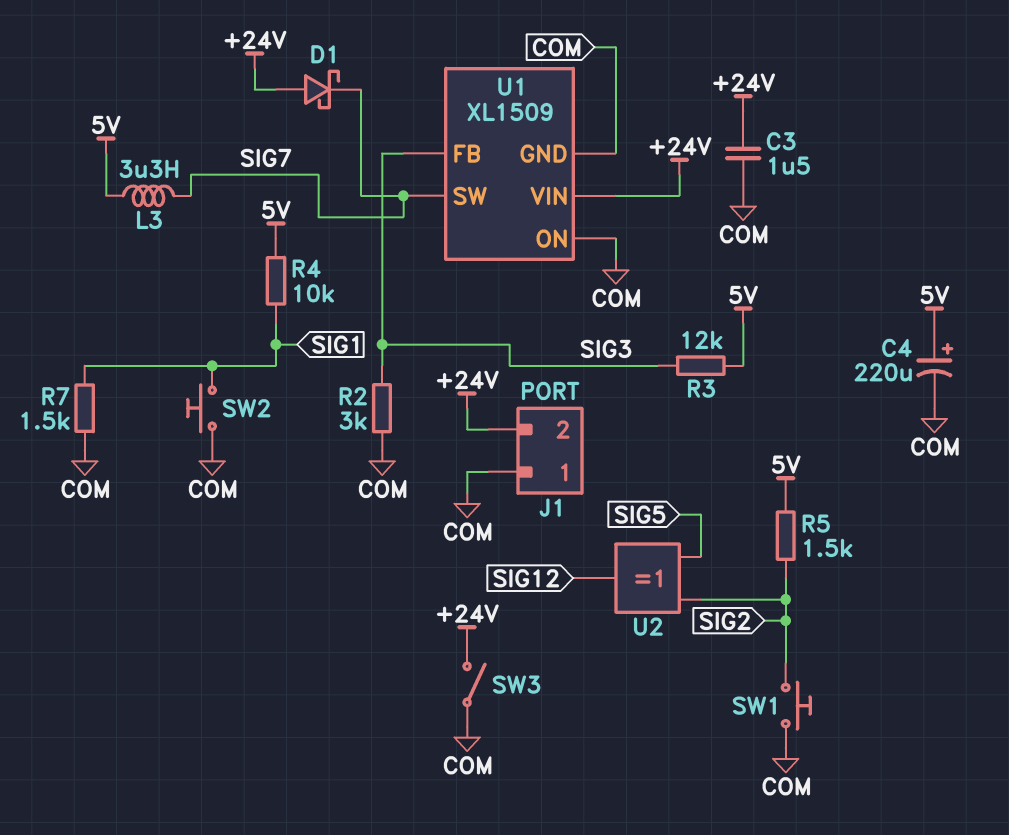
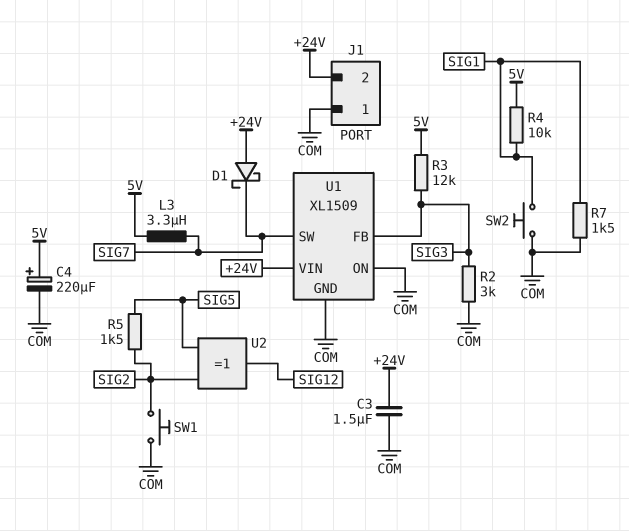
R5: 1.5k (5V, SIG2) -> 1.5k (SIG2, SIG5)
SW3: switch (+24V, COM) -> none

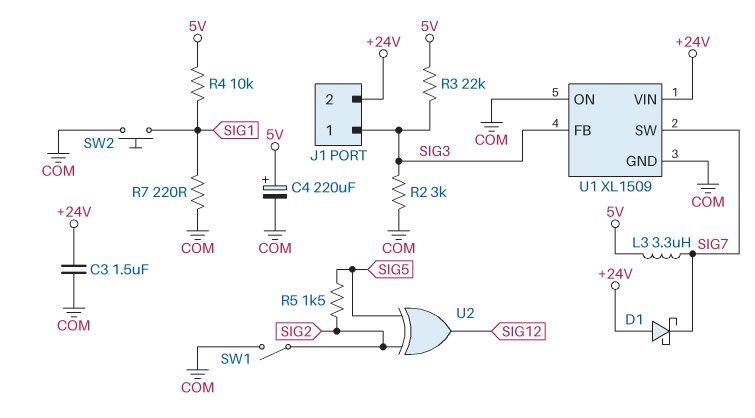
J1 pin 1: COM -> SIG3
R3: 12k (5V, SIG3) -> 22k (5V, SIG3)
R7: 1.5k (COM, SIG1) -> 220 (COM, SIG1)
SW1: button (COM, SIG2) -> switch (COM, SIG2)

